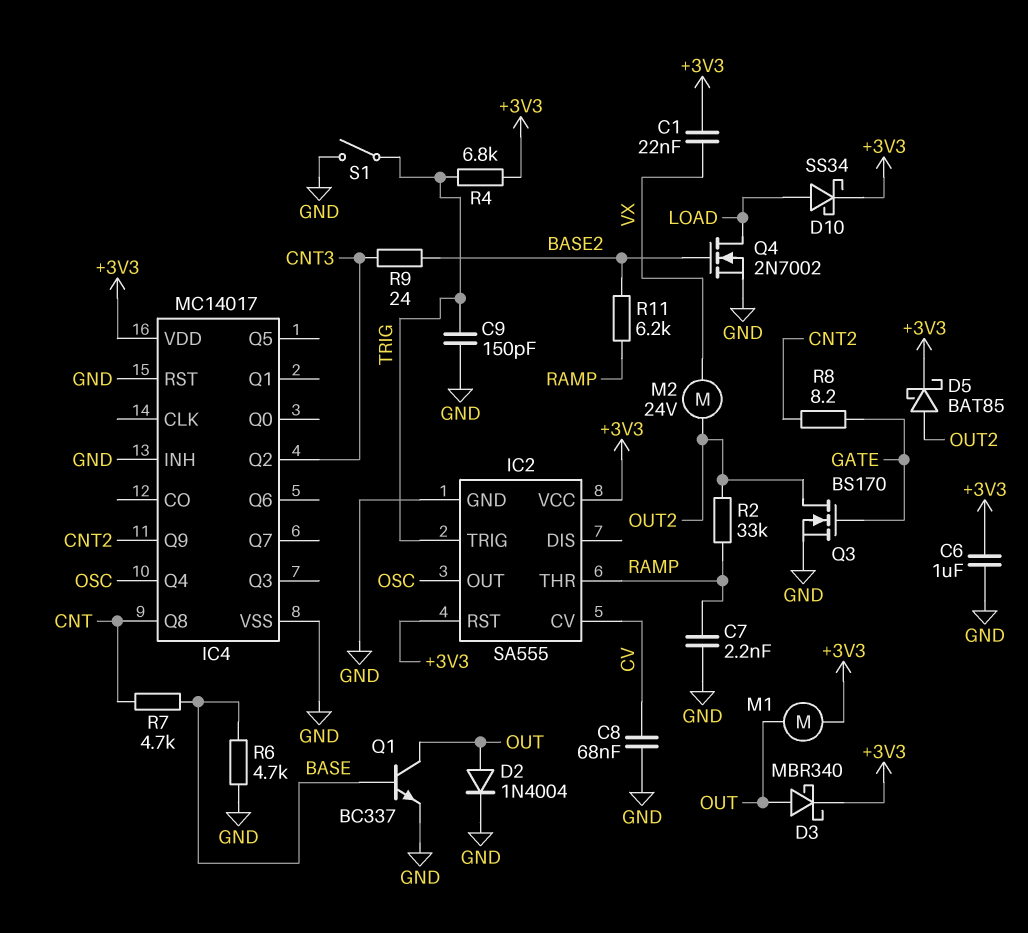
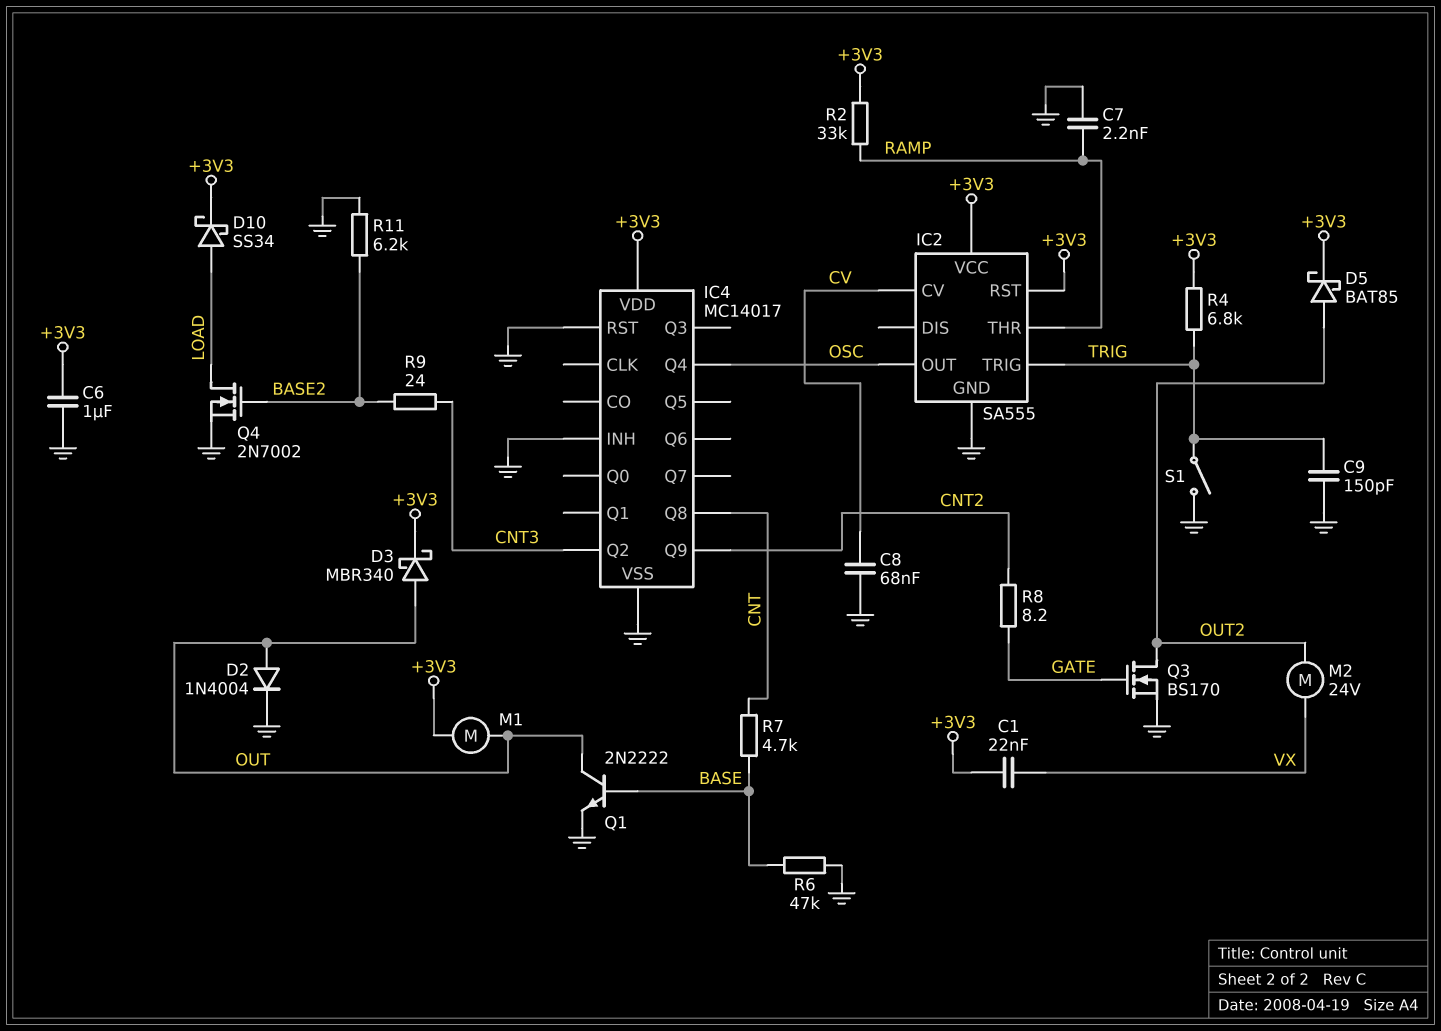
Q1: NPN BC337 (B BASE, C OUT, E GND) -> NPN 2N2222 (B BASE, C OUT, E GND)
R2: 33k (OUT2, RAMP) -> 33k (+3V3, RAMP)
R6: 4.7k (BASE, GND) -> 47k (BASE, GND)
R11: 6.2k (BASE2, RAMP) -> 6.2k (BASE2, GND)

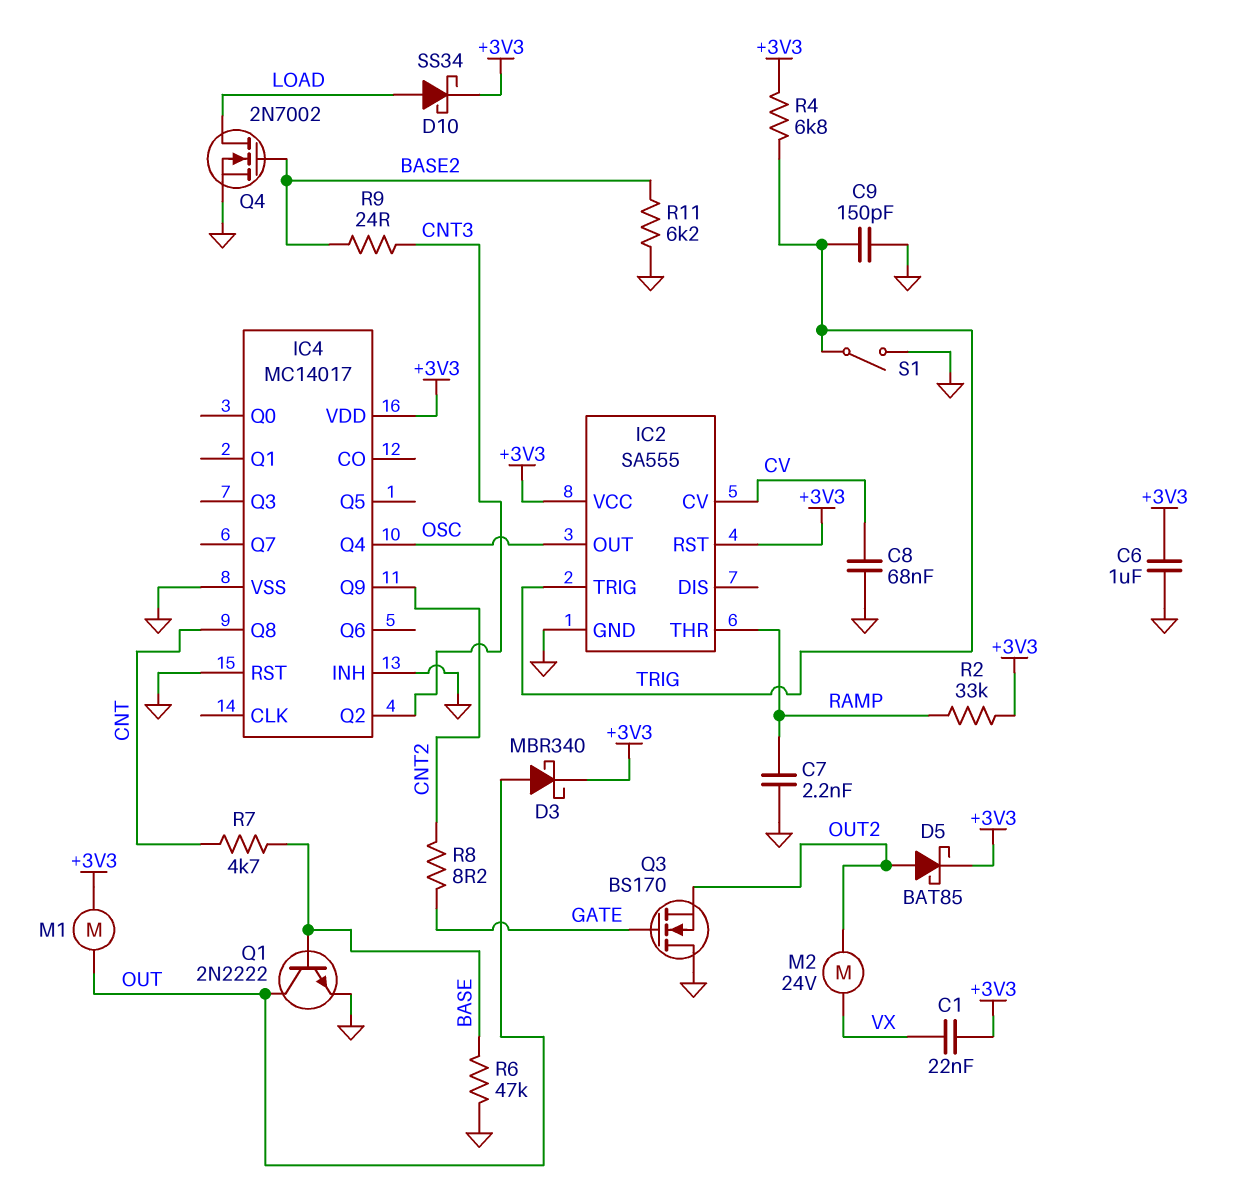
D2: diode 1N4004 (A OUT, K GND) -> none
Q3: NMOS BS170 (G GATE, D OUT2, S GND) -> NMOS BS170 (G GATE, D GND, S OUT2)

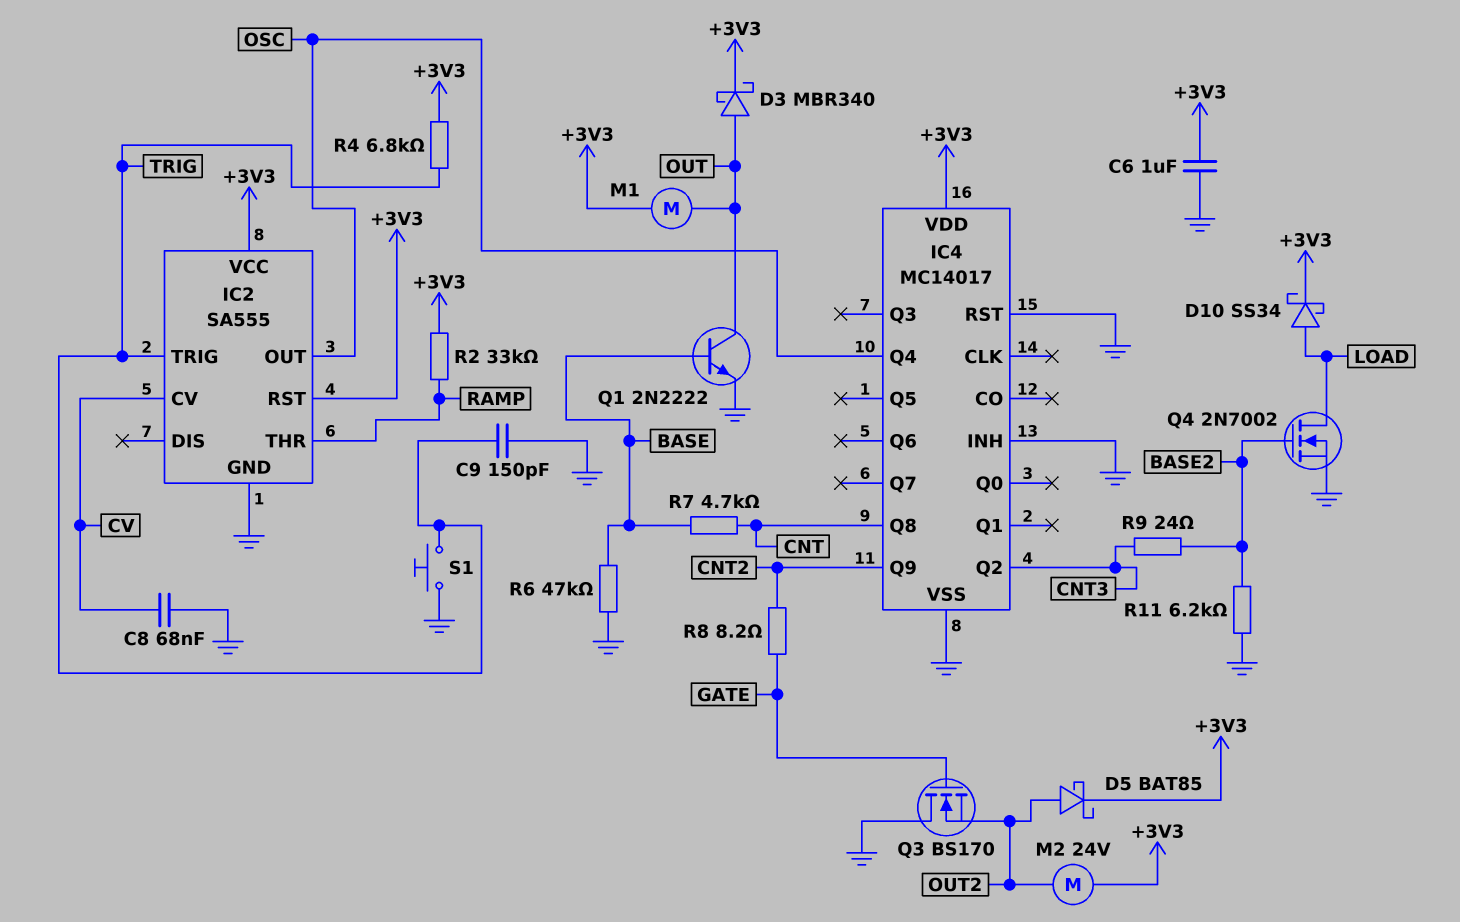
C1: 22nF (+3V3, VX) -> none
C7: 2.2nF (GND, RAMP) -> none
M2: motor 24V (OUT2, VX) -> motor 24V (+3V3, OUT2)
S1: switch (GND, TRIG) -> button (GND, TRIG)

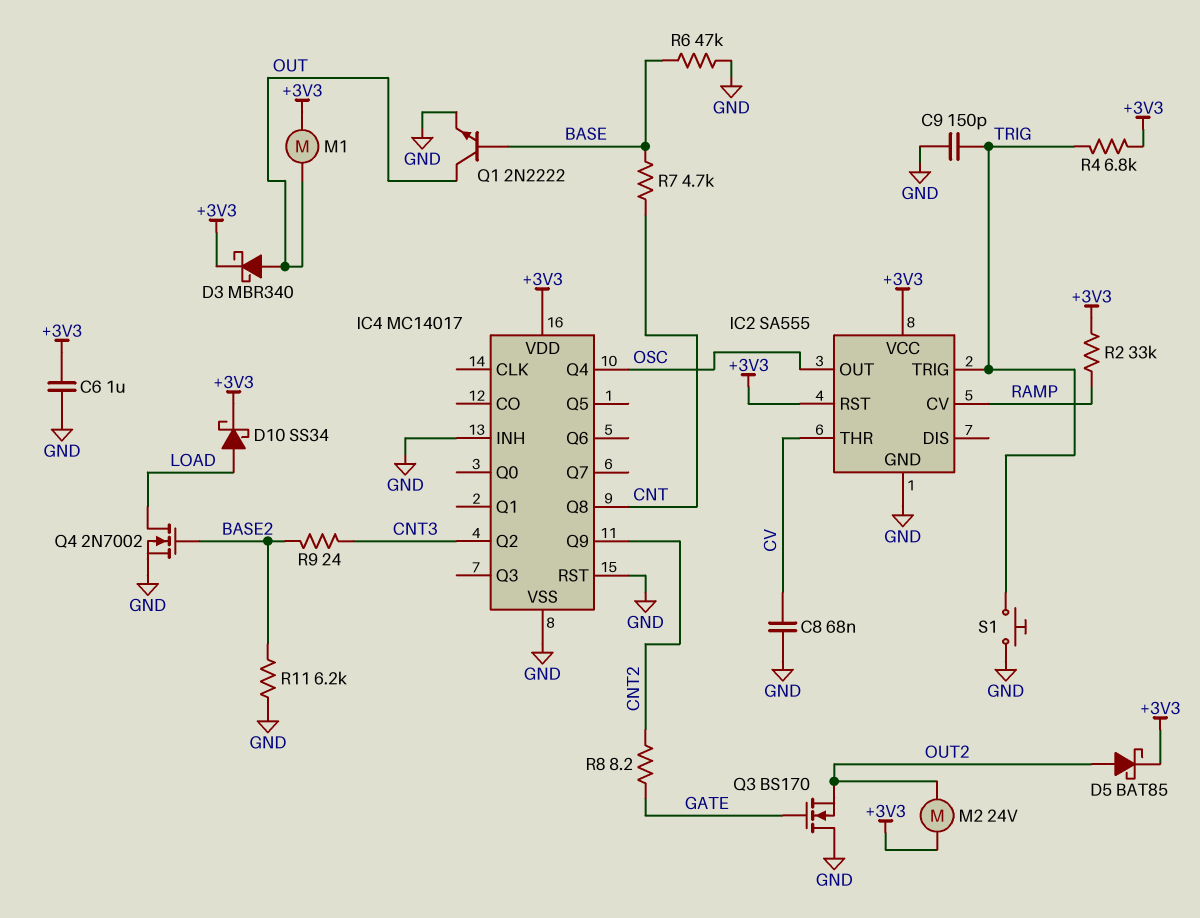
IC2 pin CV: CV -> RAMP
IC2 pin THR: RAMP -> CV

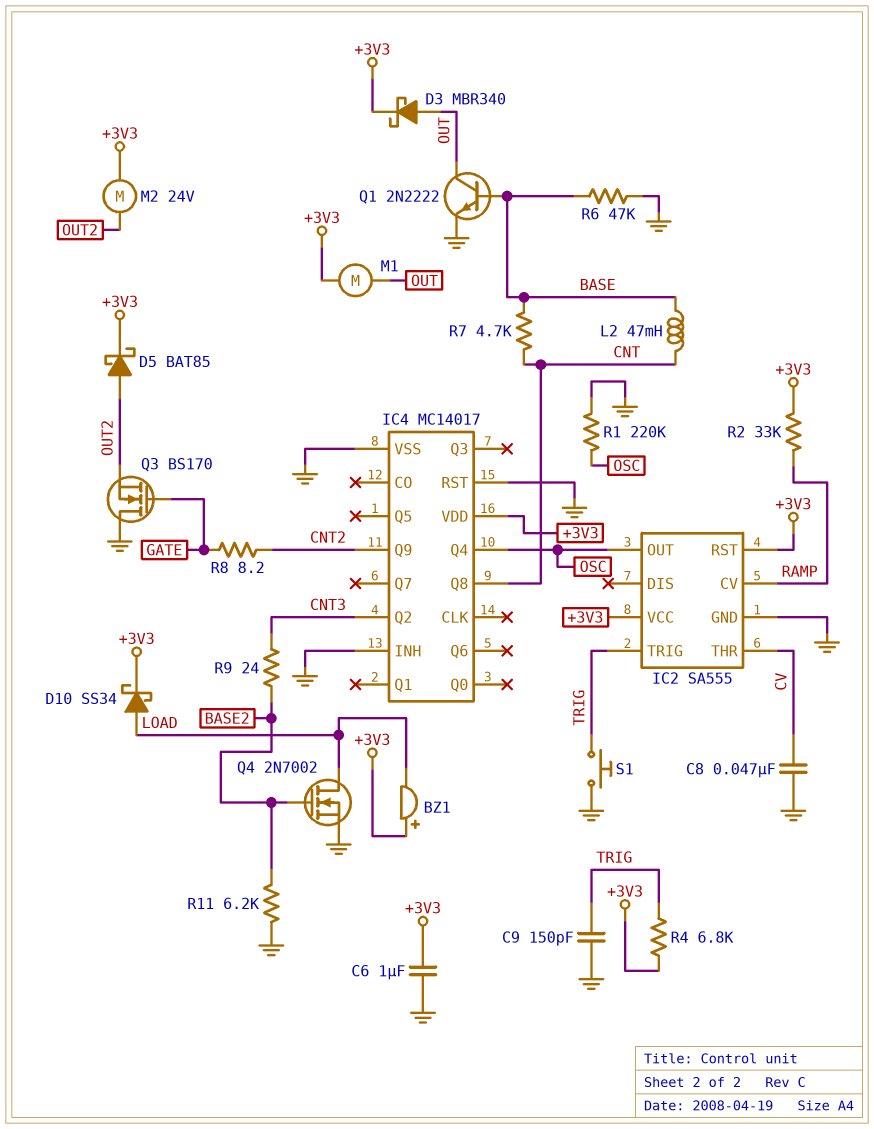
BZ1: none -> buzzer (plus +3V3, minus LOAD)
C8: 68nF (CV, GND) -> 47nF (CV, GND)
L2: none -> 47mH (BASE, CNT)
R1: none -> 220k (GND, OSC)

